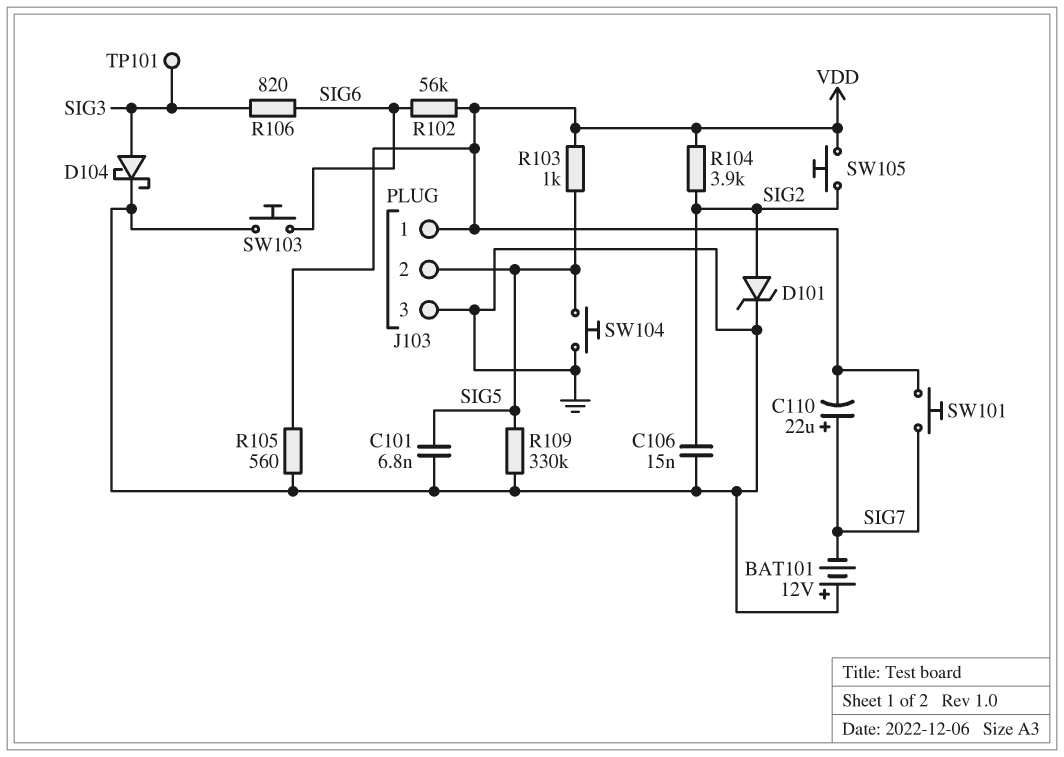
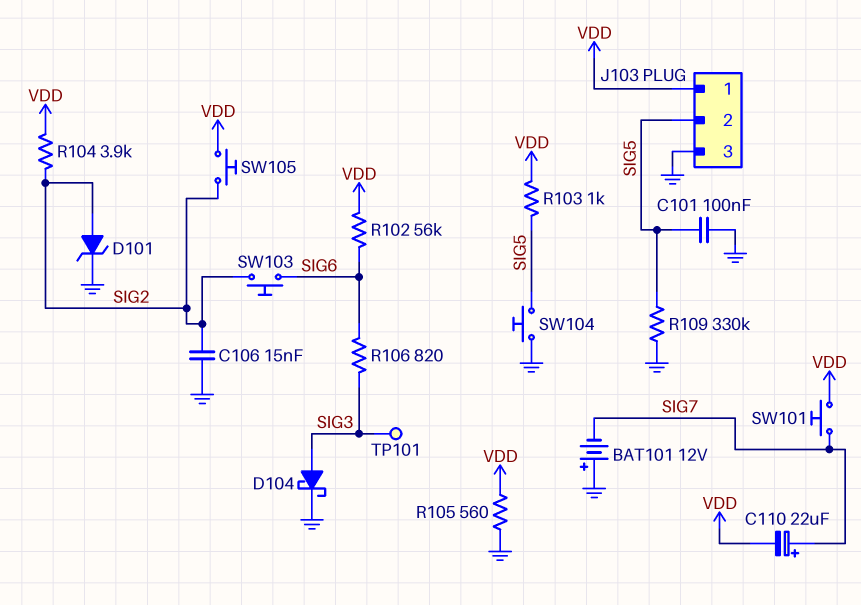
C101: 6.8nF (GND, SIG5) -> 100nF (GND, SIG5)
SW103: button (GND, SIG6) -> button (SIG2, SIG6)

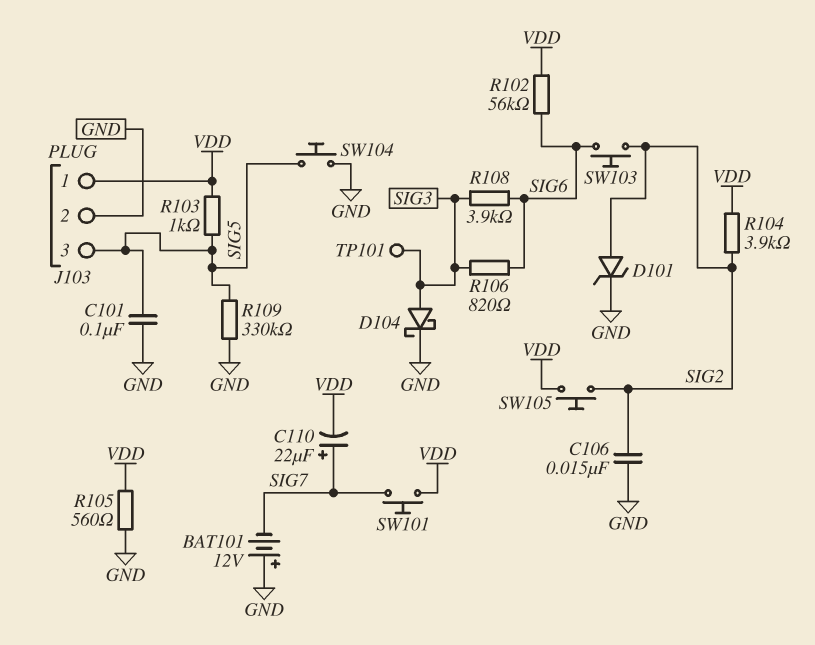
J103 pin 2: SIG5 -> GND
J103 pin 3: GND -> SIG5
R108: none -> 3.9k (SIG3, SIG6)

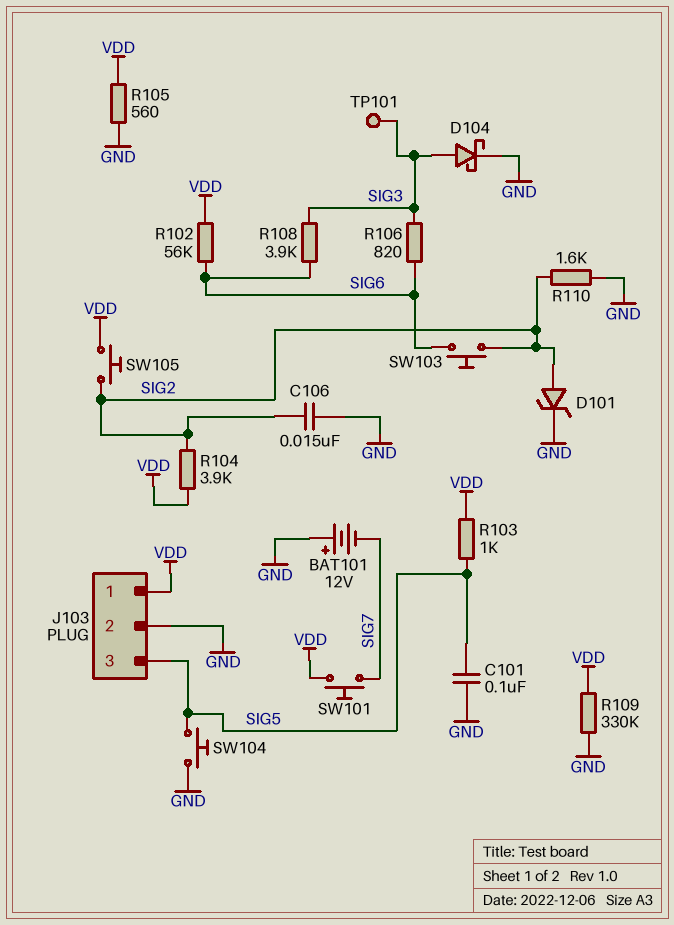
C110: 22uF (plus SIG7, minus VDD) -> none
R109: 330k (GND, SIG5) -> 330k (GND, VDD)
R110: none -> 1.6k (GND, SIG2)

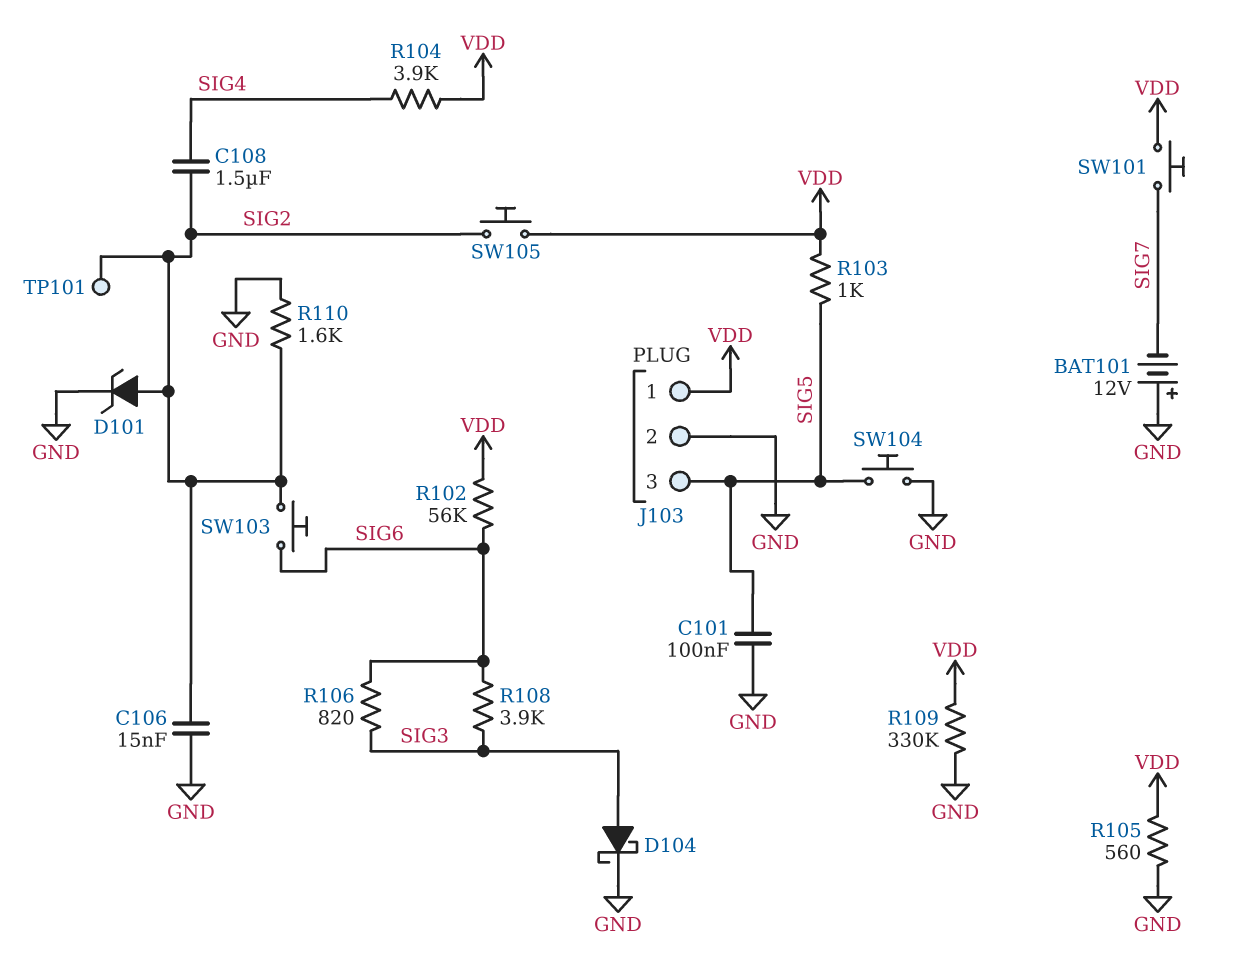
C108: none -> 1.5uF (SIG2, SIG4)
R104: 3.9k (SIG2, VDD) -> 3.9k (SIG4, VDD)
TP101: test point (SIG3) -> test point (SIG2)

